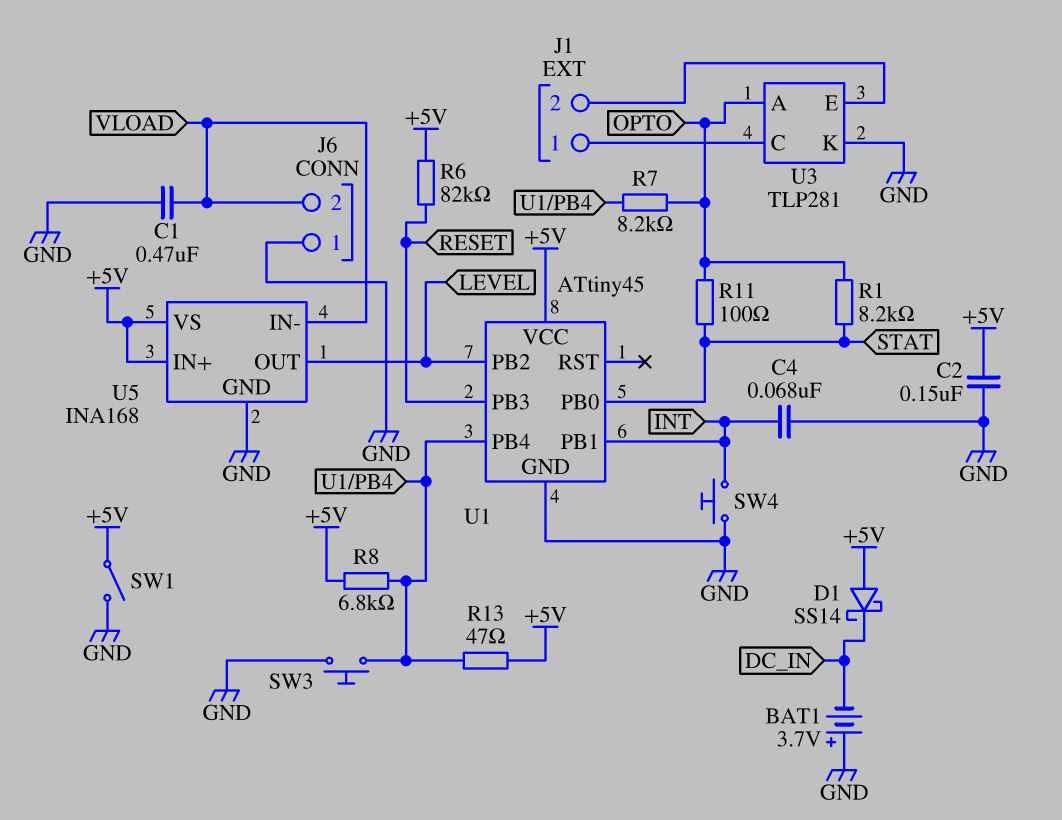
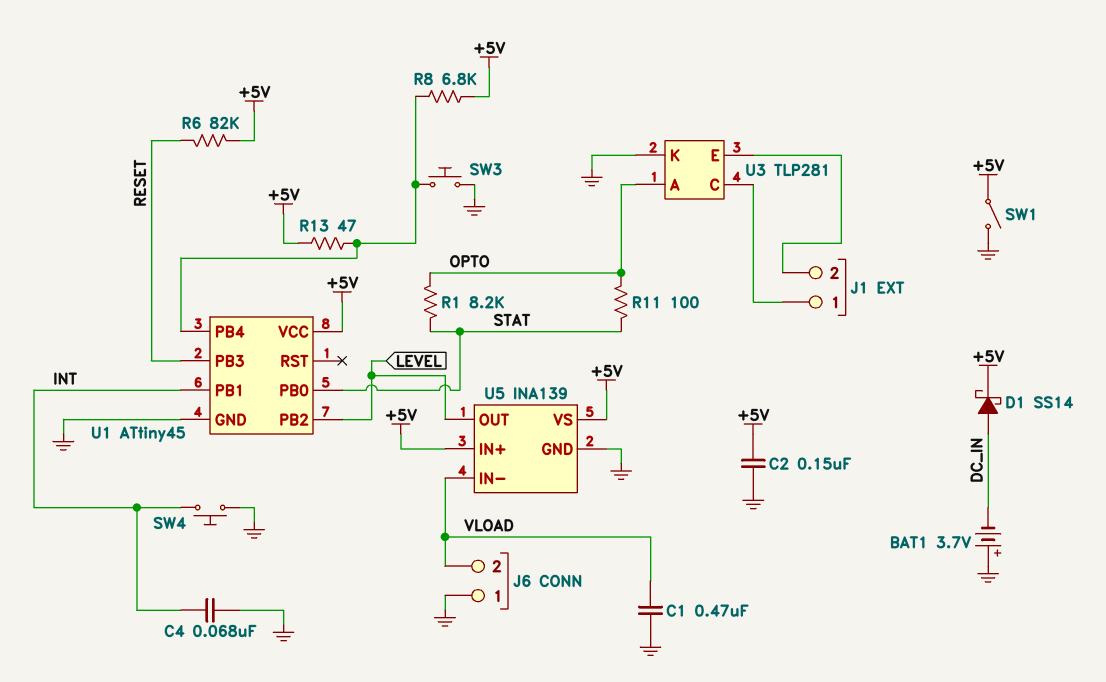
D1: schottky SS14 (A +5V, K DC_IN) -> schottky SS14 (A DC_IN, K +5V)
R7: 8.2k (OPTO, U1/PB4) -> none
U5: INA168 -> INA139

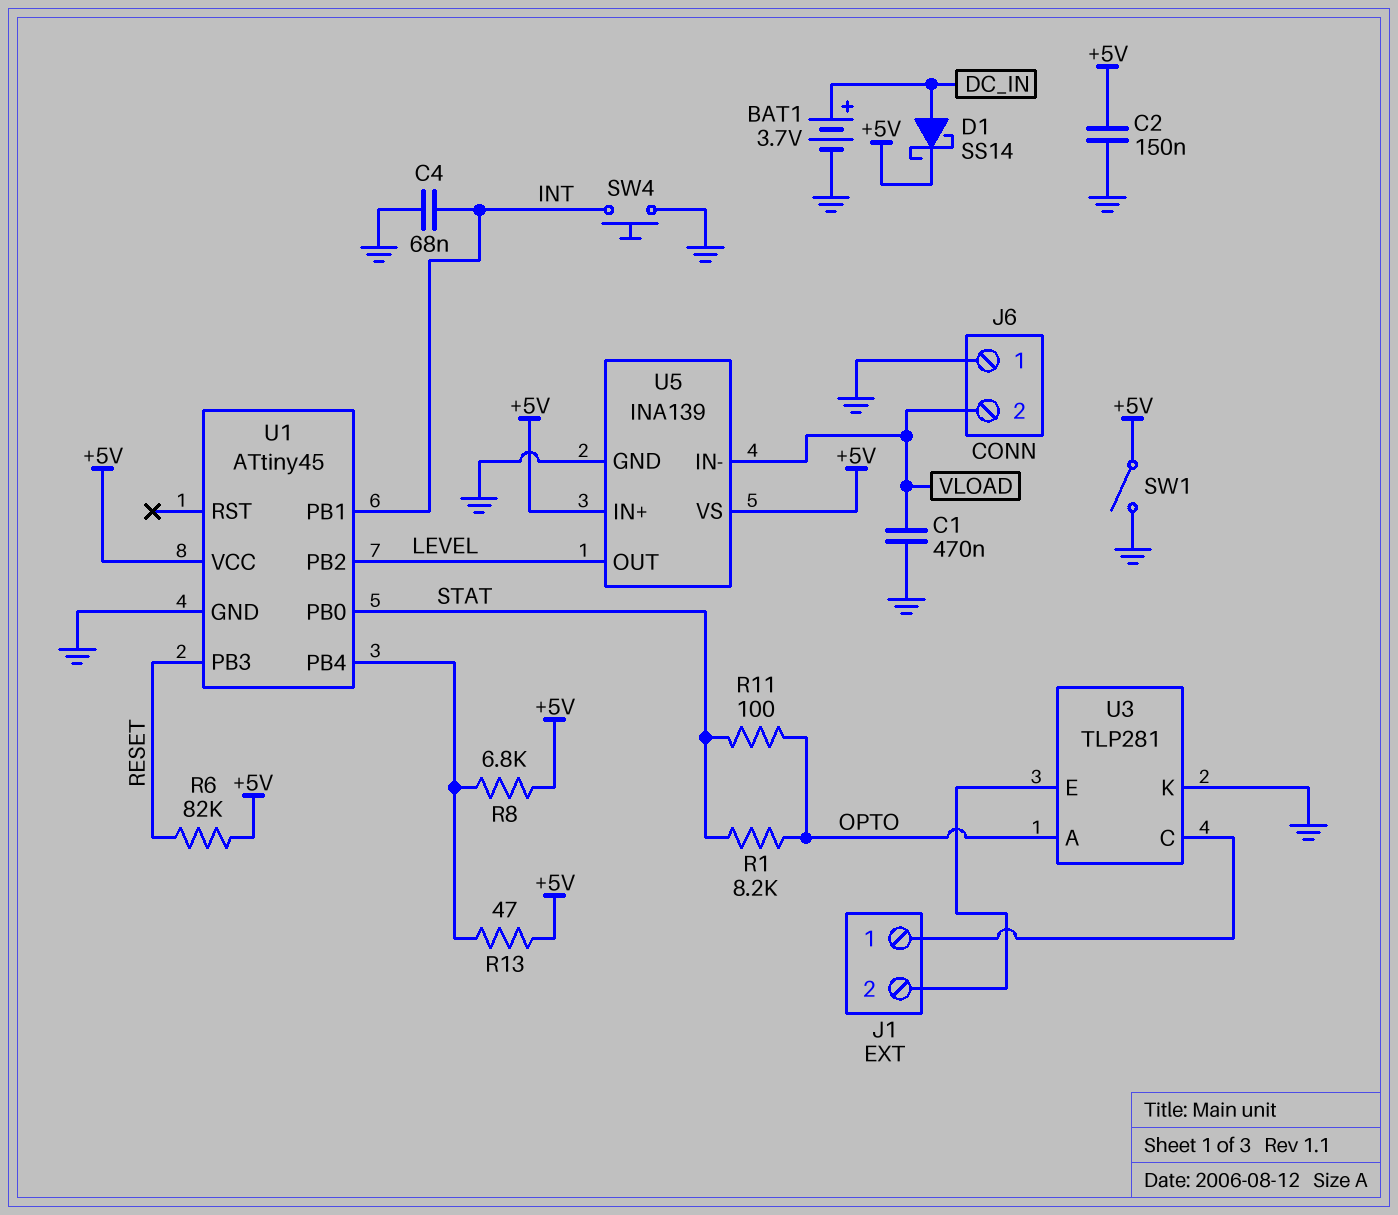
BAT1: 3.7V (plus GND, minus DC_IN) -> 3.7V (plus DC_IN, minus GND)
SW3: button (GND, U1/PB4) -> none

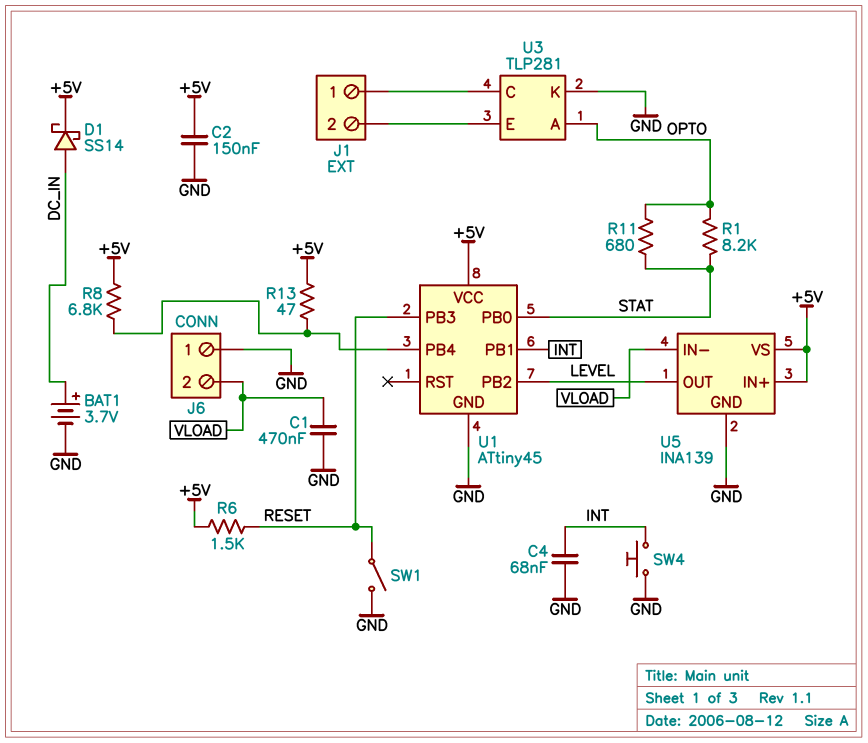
R6: 82k (+5V, RESET) -> 1.5k (+5V, RESET)
R11: 100 (OPTO, STAT) -> 680 (OPTO, STAT)
SW1: switch (+5V, GND) -> switch (GND, RESET)

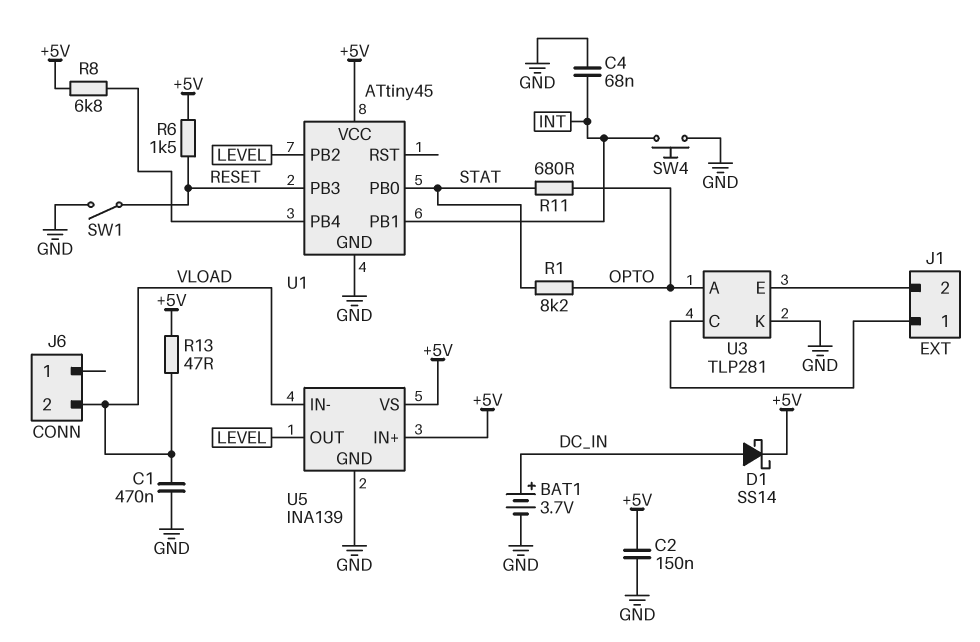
J6 pin 1: GND -> none
R13: 47 (+5V, U1/PB4) -> 47 (+5V, VLOAD)

